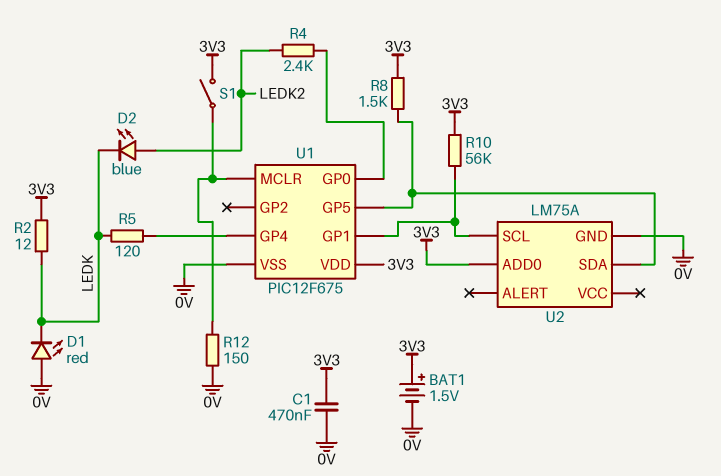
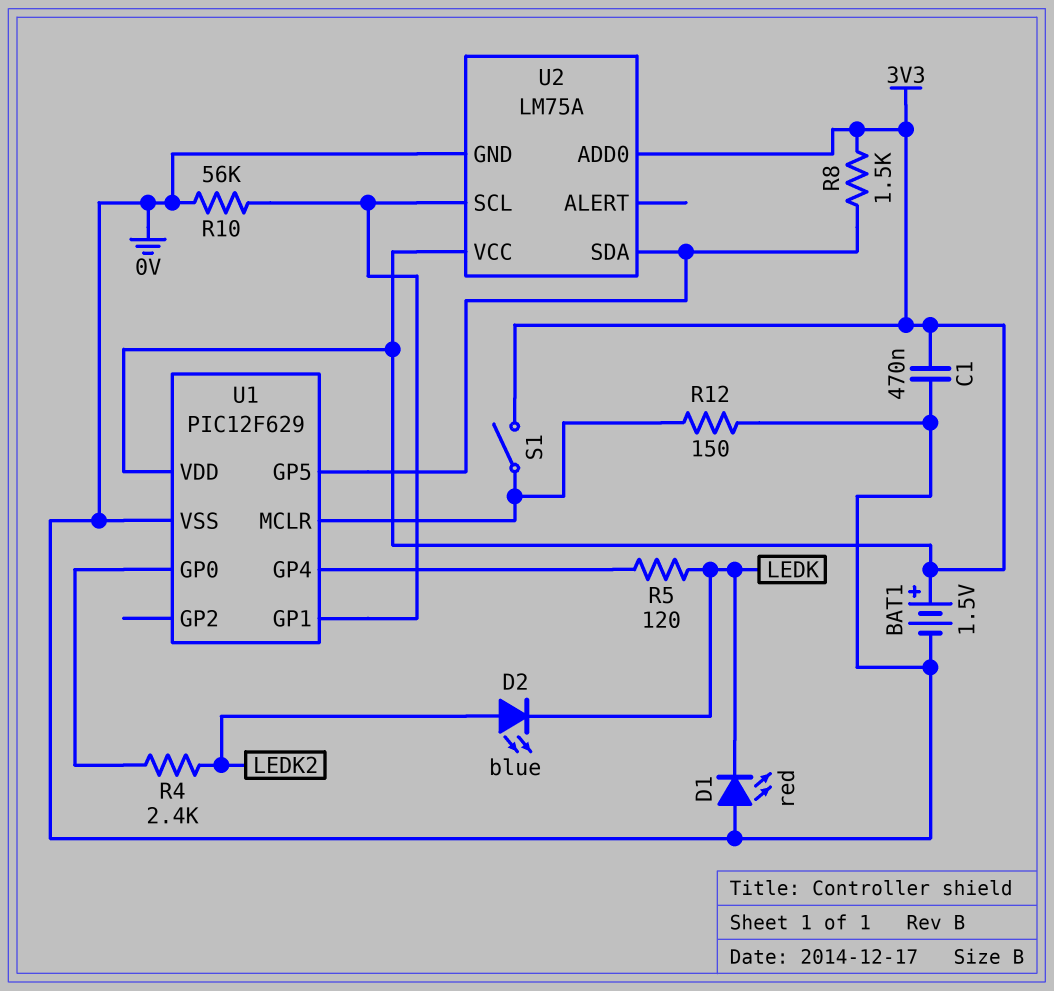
R2: 12 (3V3, LEDK) -> none
R10: 56k (3V3, U1/GP1) -> 56k (0V, U1/GP1)
U1: PIC12F675 -> PIC12F629
U2 pin VCC: none -> 3V3

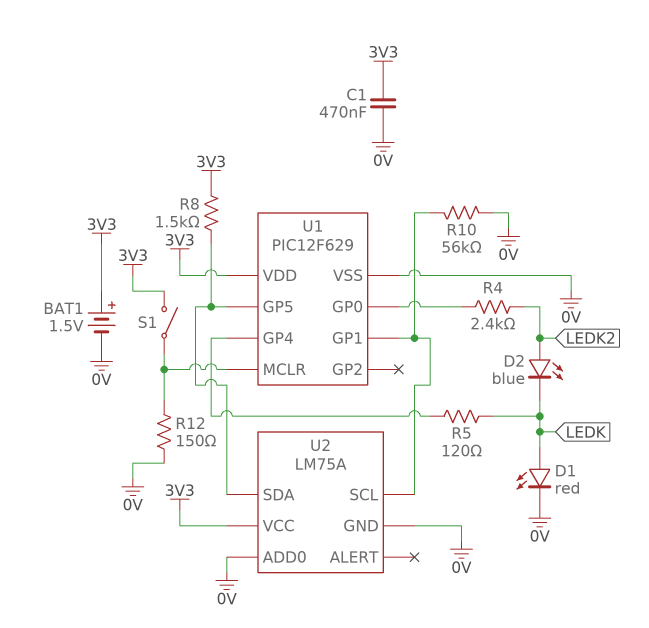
D1: LED red (A 0V, K LEDK) -> LED red (A LEDK, K 0V)
U2 pin ADD0: 3V3 -> 0V

